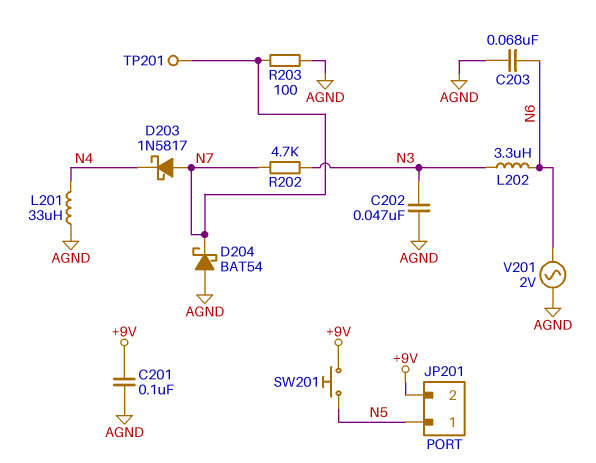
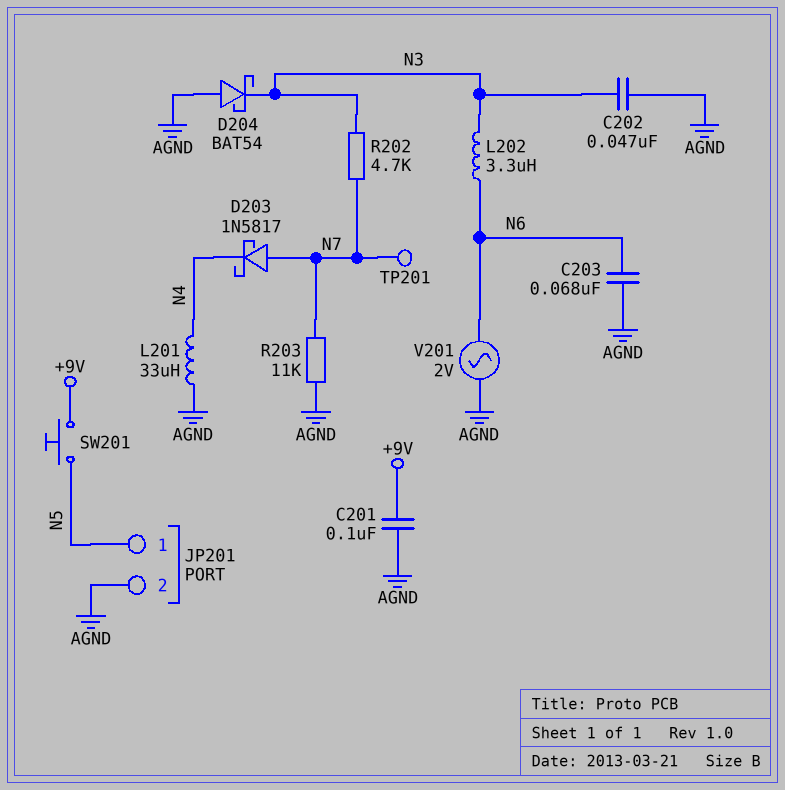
D204: schottky BAT54 (A AGND, K N7) -> schottky BAT54 (A AGND, K N3)
JP201 pin 2: +9V -> AGND
R203: 100 (AGND, N7) -> 11k (AGND, N7)

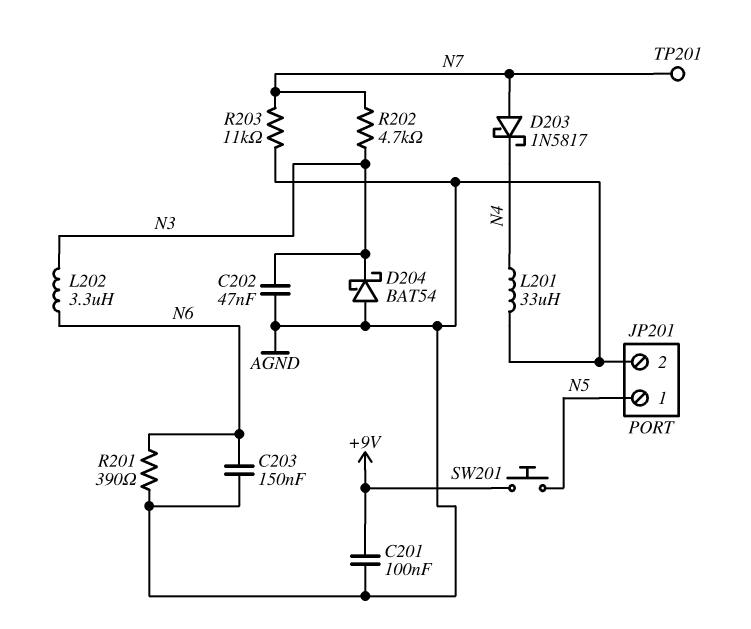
C203: 68nF (AGND, N6) -> 150nF (AGND, N6)
R201: none -> 390 (AGND, N6)
V201: AC 2V (AGND, N6) -> none

